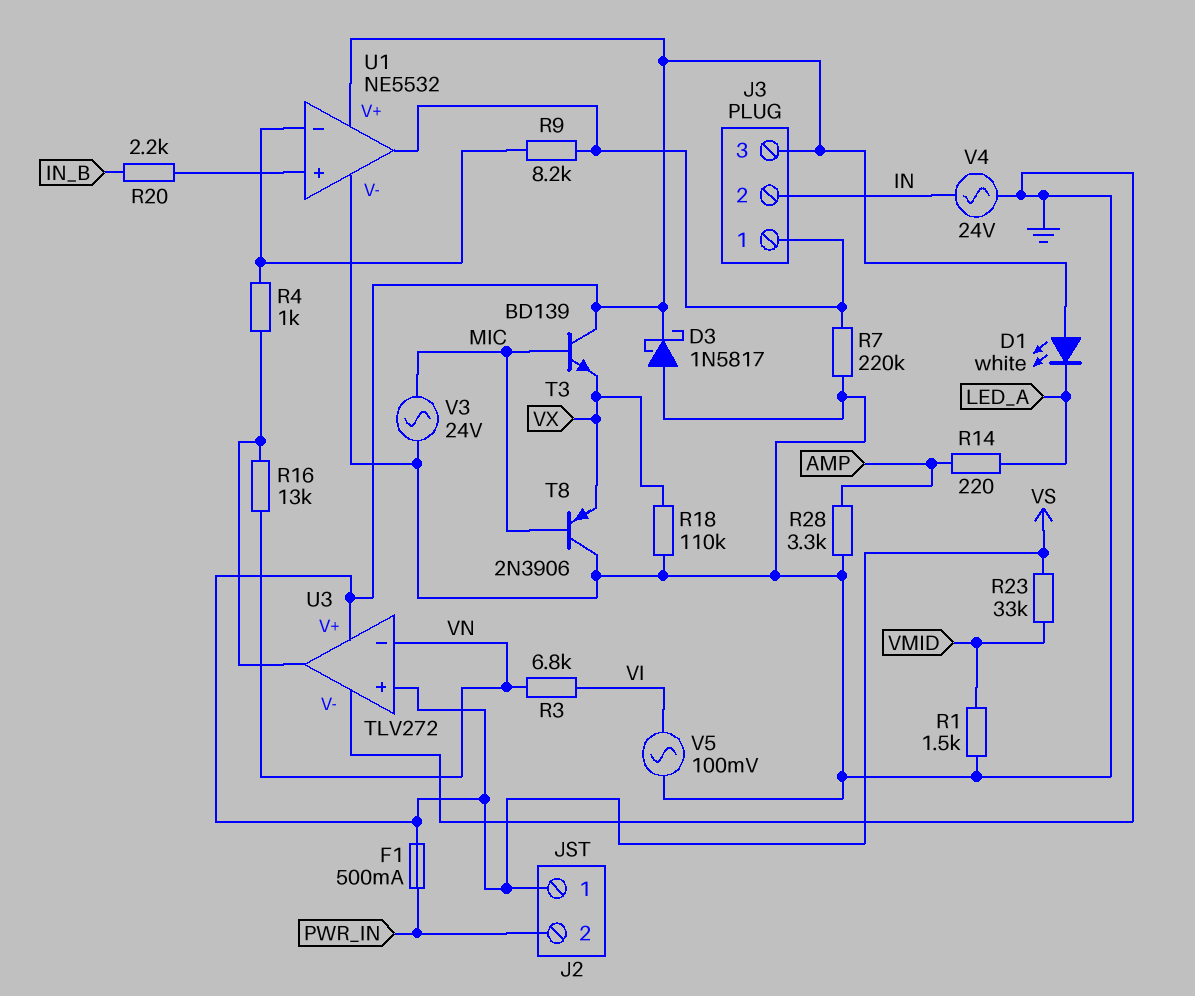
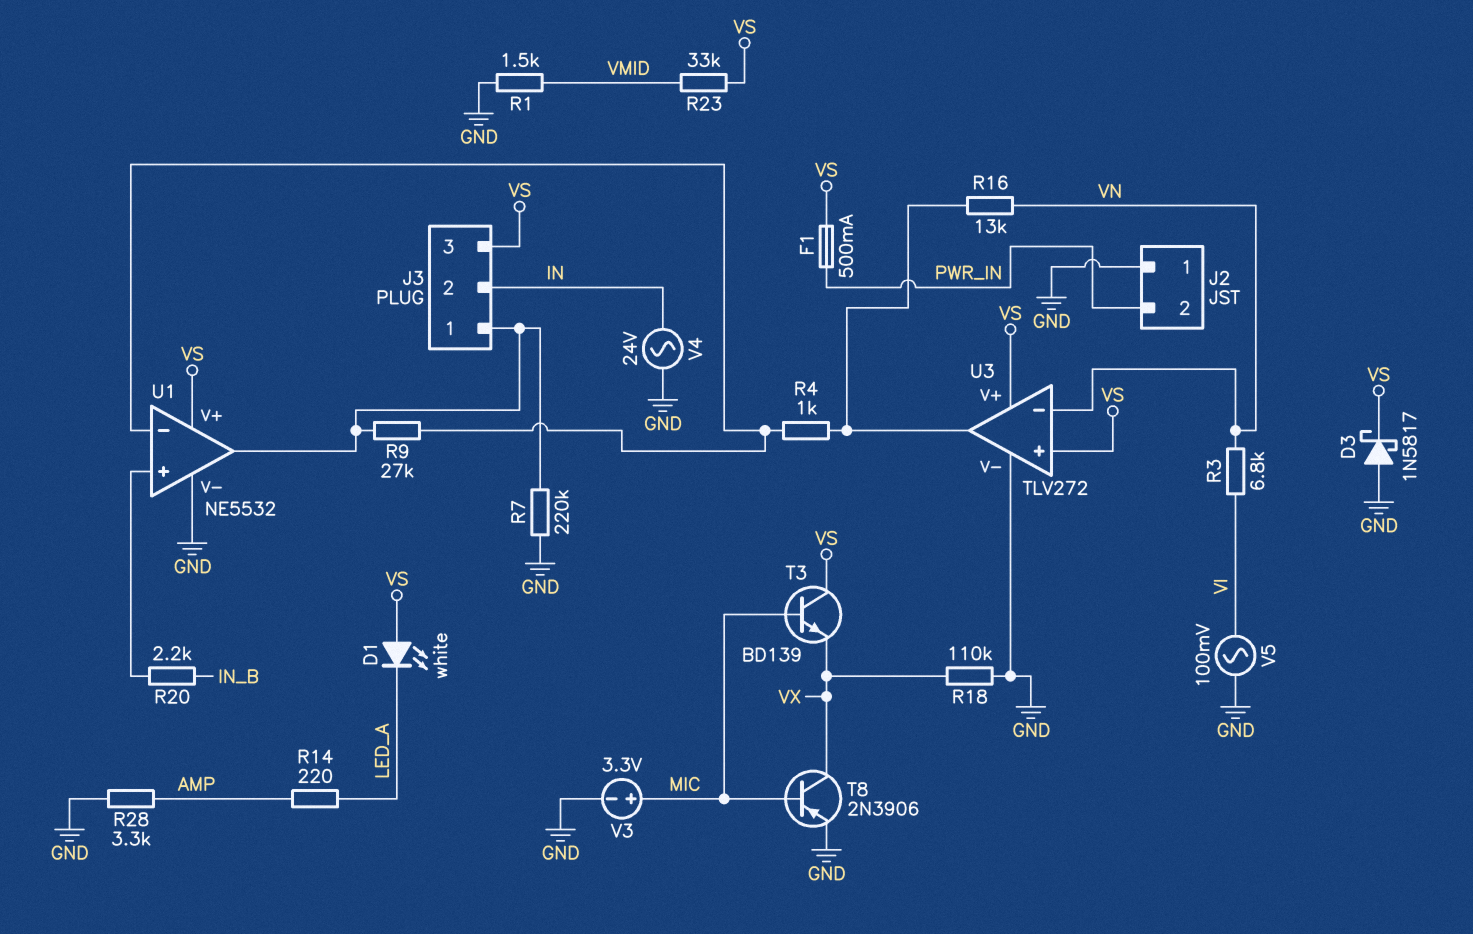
J2 pin 1: VS -> GND
R9: 8.2k (J3/1, U1/in-) -> 27k (J3/1, U1/in-)
T8: PNP 2N3906 (B MIC, C GND, E VX) -> PNP 2N3906 (B MIC, C VX, E GND)
V3: AC 24V (GND, MIC) -> 3.3V (plus MIC, minus GND)

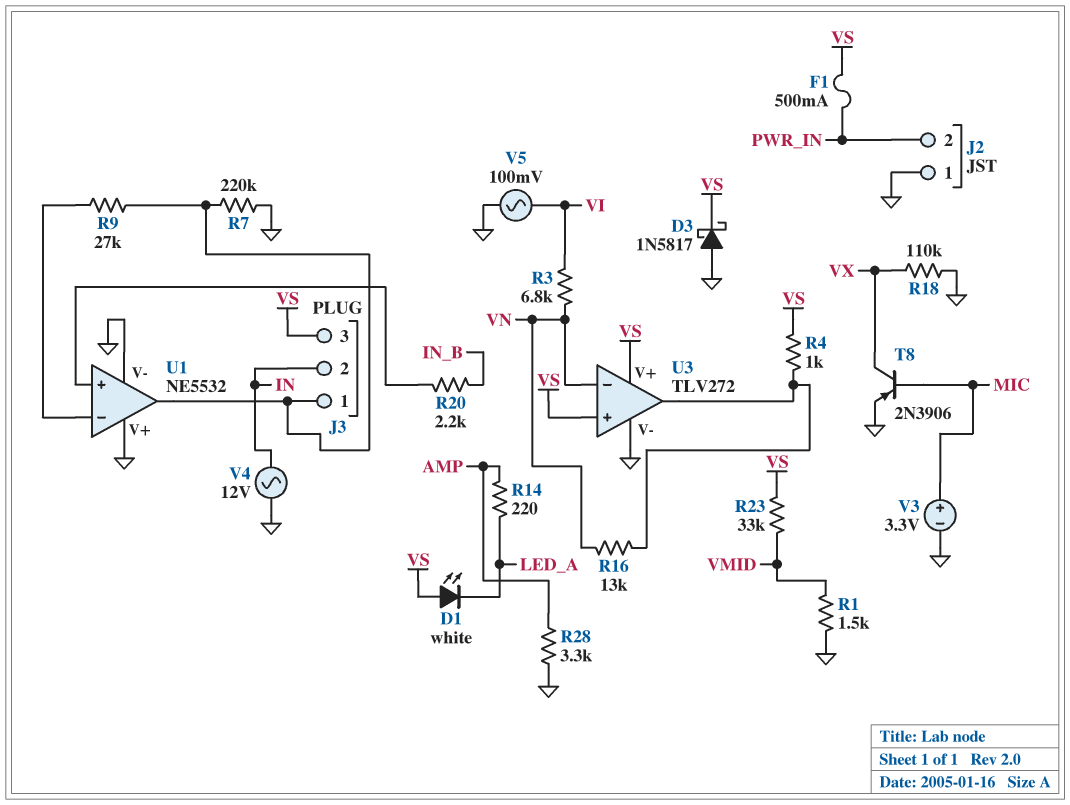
R4: 1k (U1/in-, U3/out) -> 1k (U3/out, VS)
T3: NPN BD139 (B MIC, C VS, E VX) -> none
U1 pin V+: VS -> GND
V4: AC 24V (GND, IN) -> AC 12V (GND, IN)

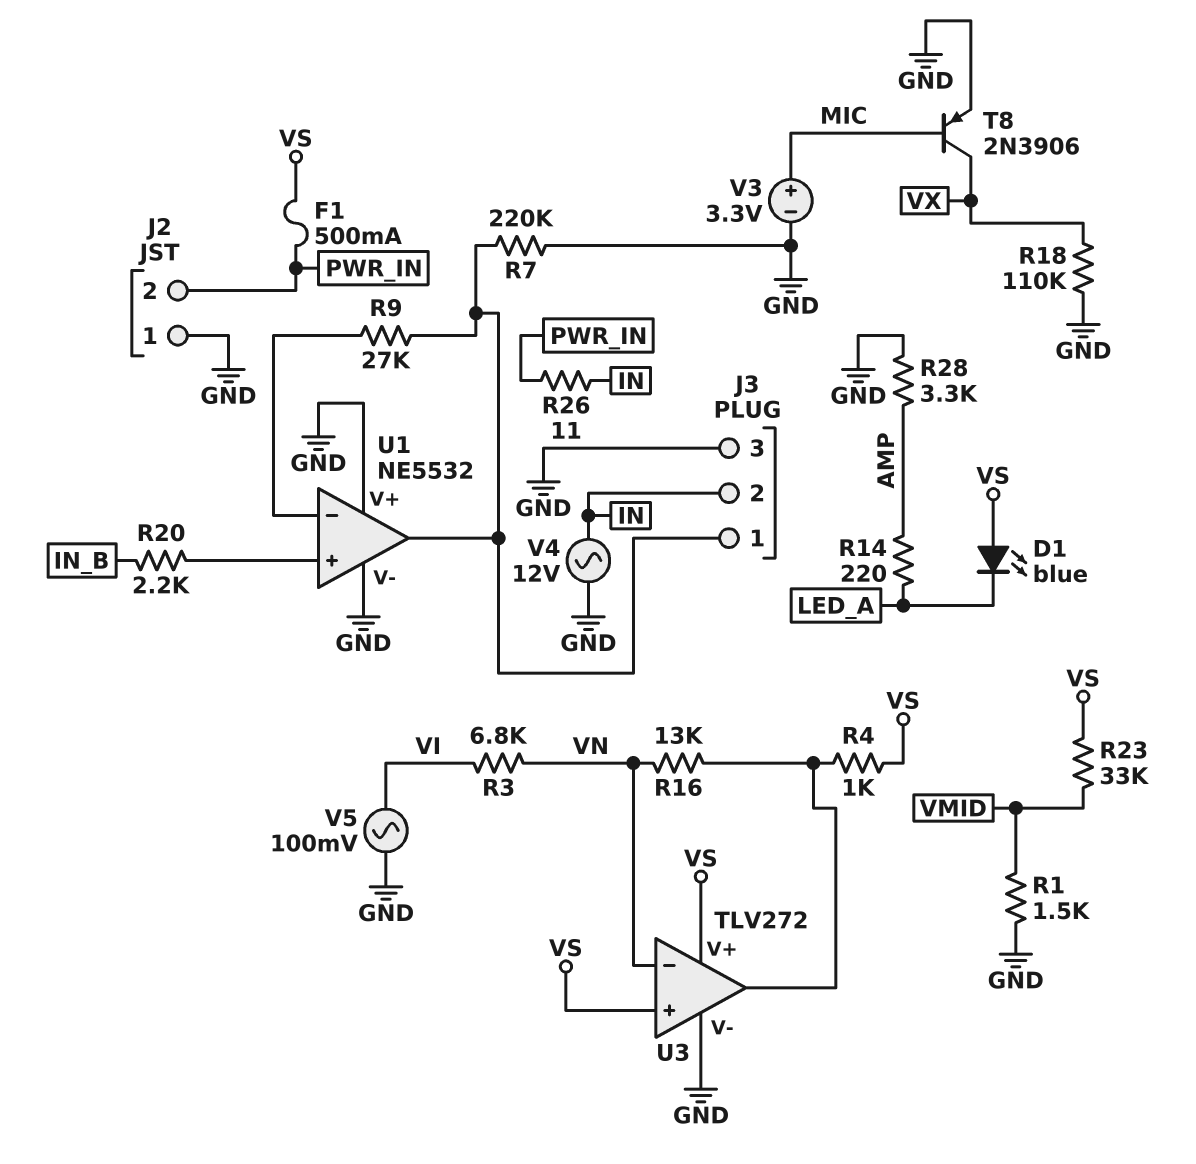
D1: LED white (A VS, K LED_A) -> LED blue (A VS, K LED_A)
D3: schottky 1N5817 (A GND, K VS) -> none
J3 pin 3: VS -> GND
R26: none -> 11 (IN, PWR_IN)

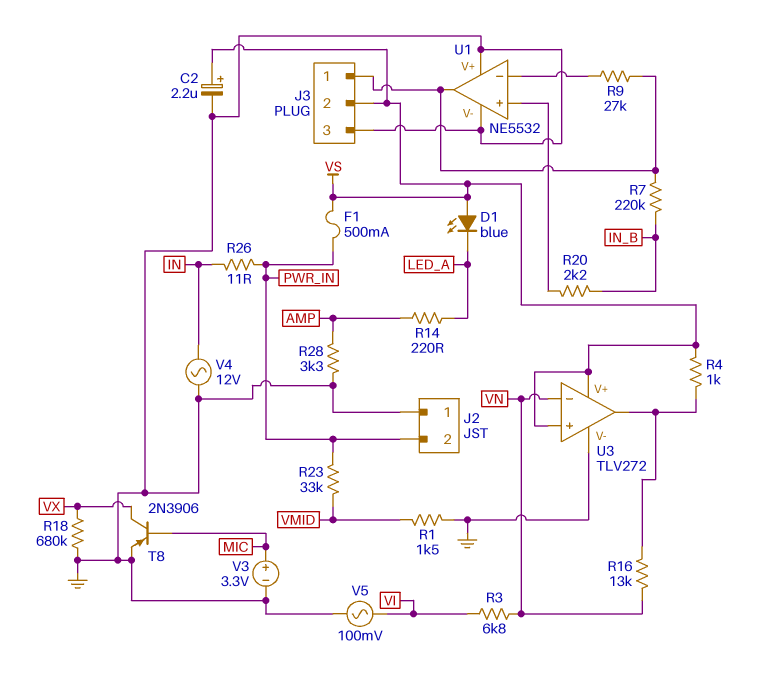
C2: none -> 2.2uF (plus VS, minus GND)
J3 pin 2: IN -> VS
R7: 220k (GND, J3/1) -> 220k (IN_B, J3/1)
R18: 110k (GND, VX) -> 680k (GND, VX)
R23: 33k (VMID, VS) -> 33k (PWR_IN, VMID)

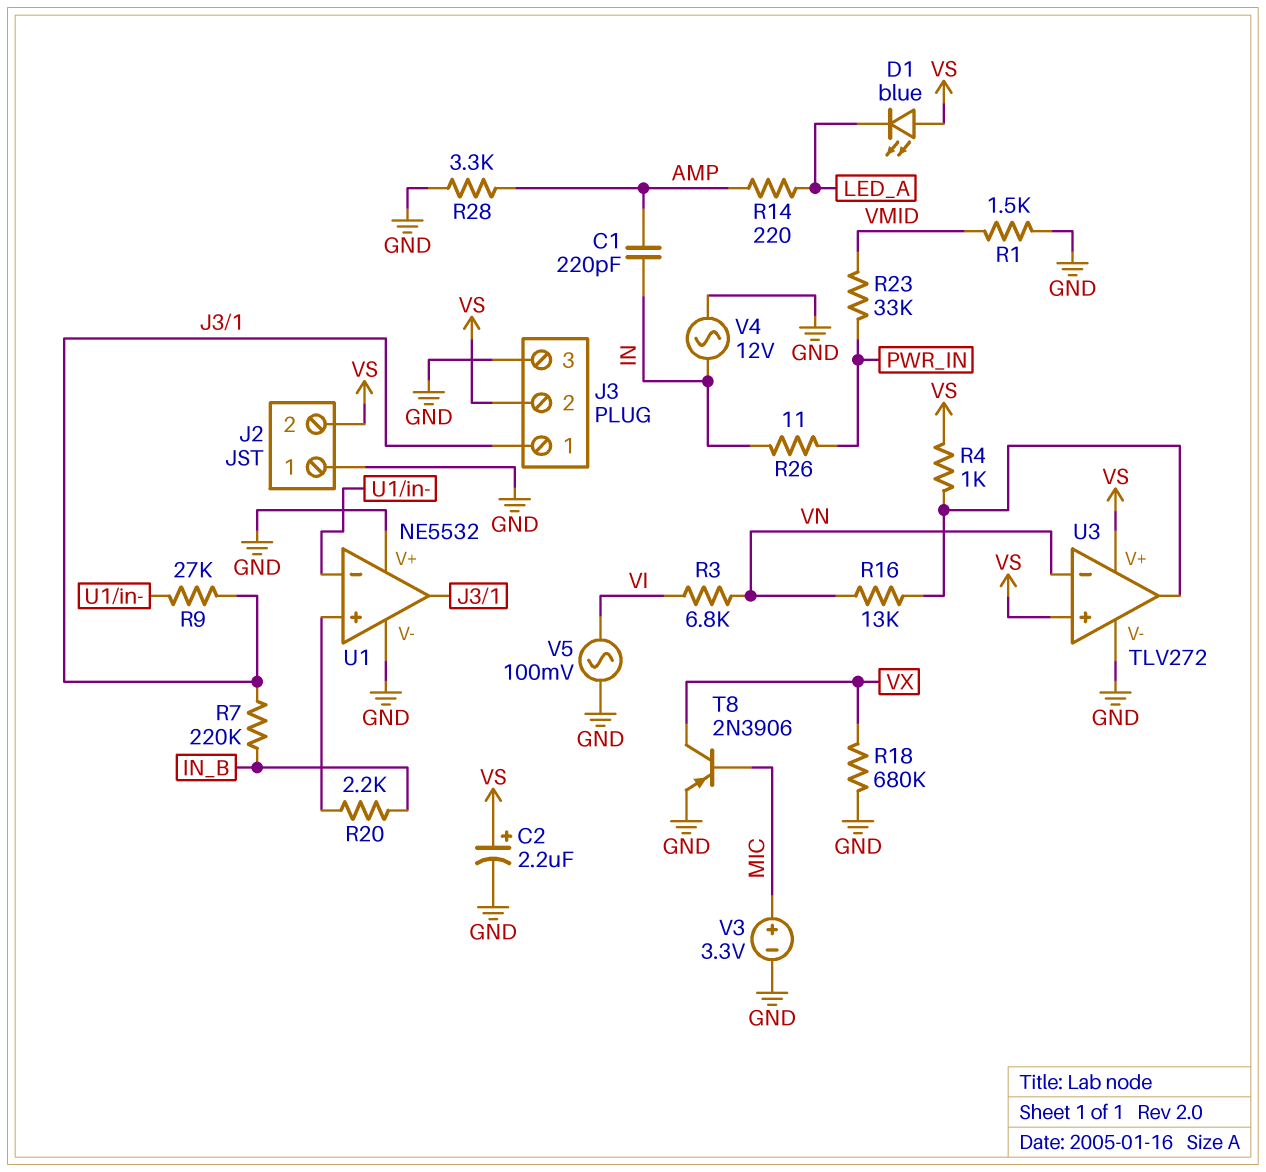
C1: none -> 220pF (AMP, IN)
F1: 500mA (PWR_IN, VS) -> none
J2 pin 2: PWR_IN -> VS

